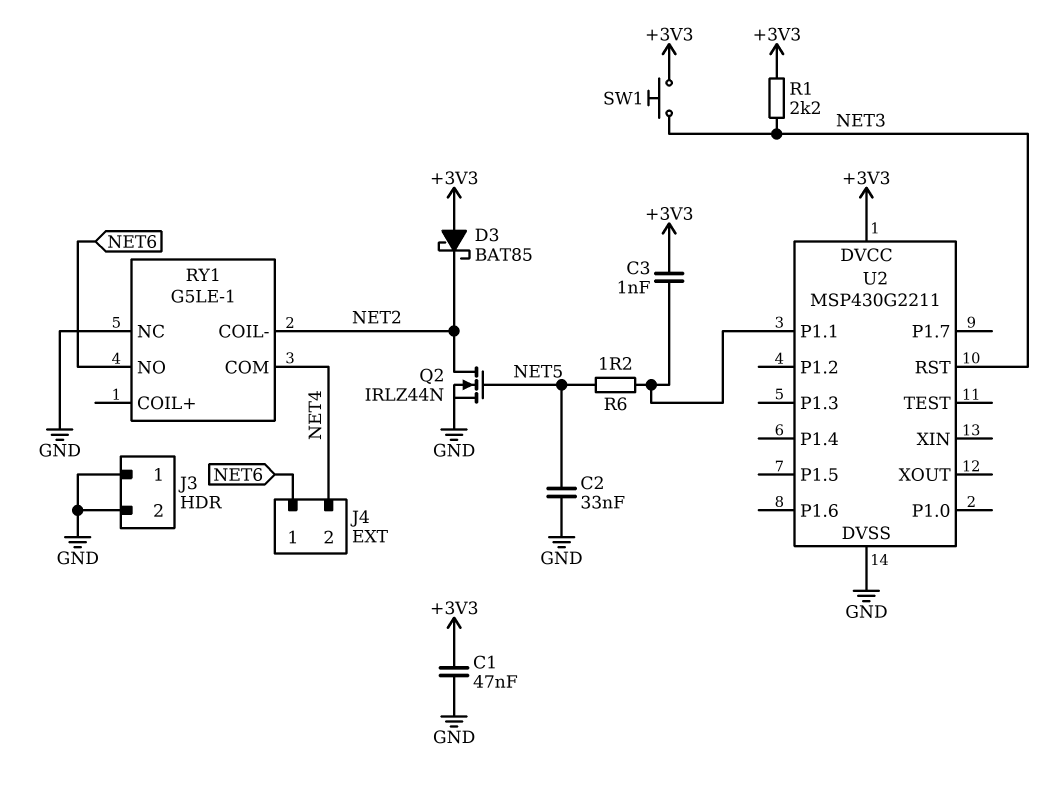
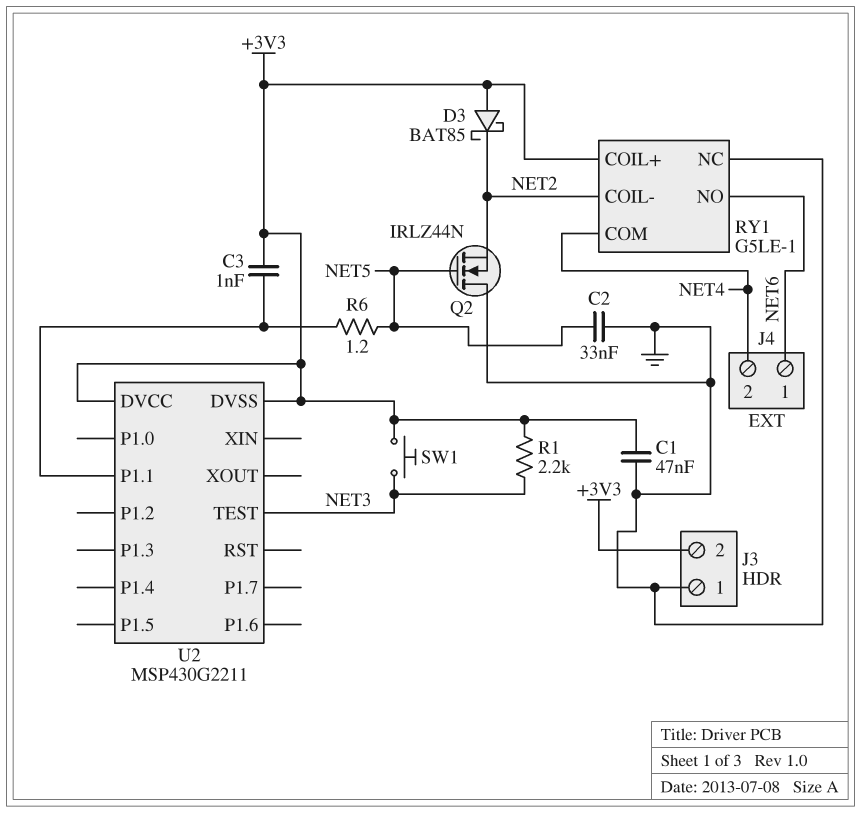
J3 pin 2: GND -> +3V3
Q2: NMOS IRLZ44N (G NET5, D NET2, S GND) -> NMOS IRLZ44N (G NET5, D GND, S NET2)
RY1 pin COIL+: none -> +3V3
U2 pin DVSS: GND -> +3V3
U2 pin RST: NET3 -> none
U2 pin TEST: none -> NET3

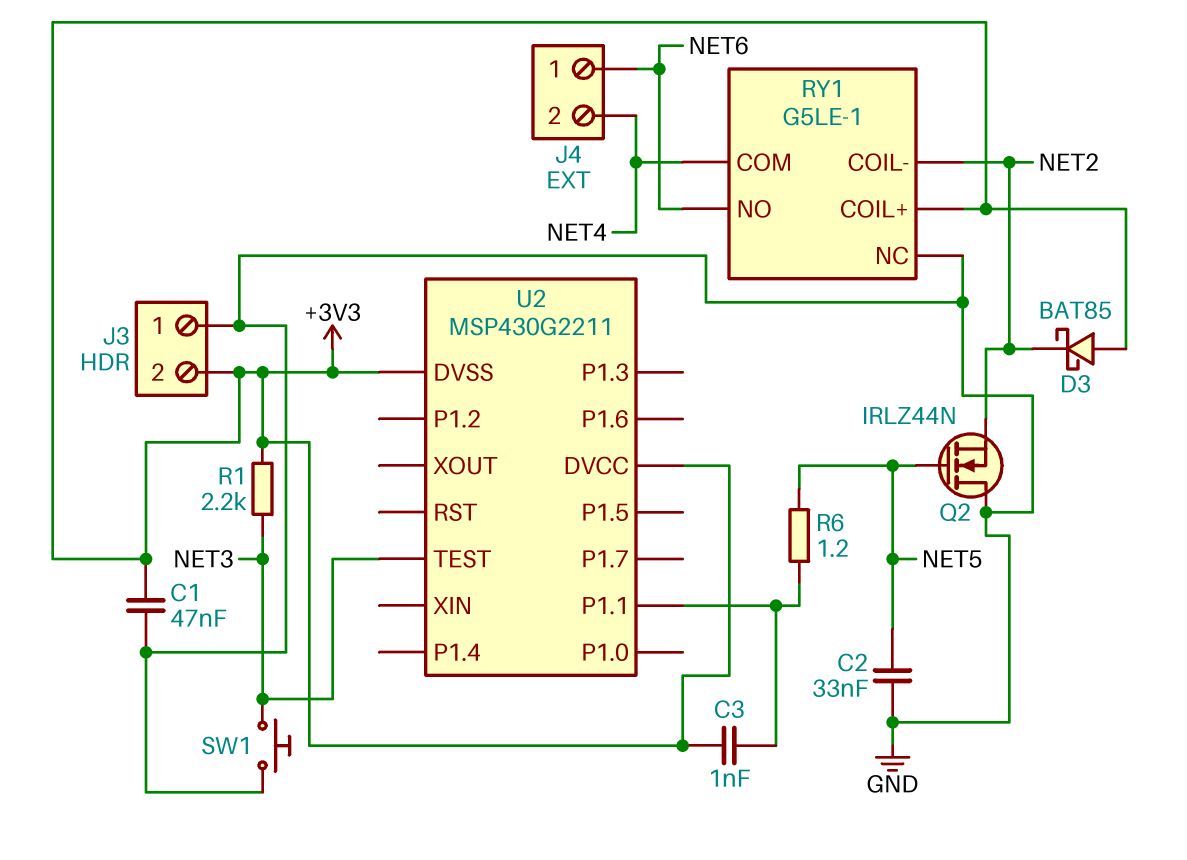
SW1: button (+3V3, NET3) -> button (GND, NET3)

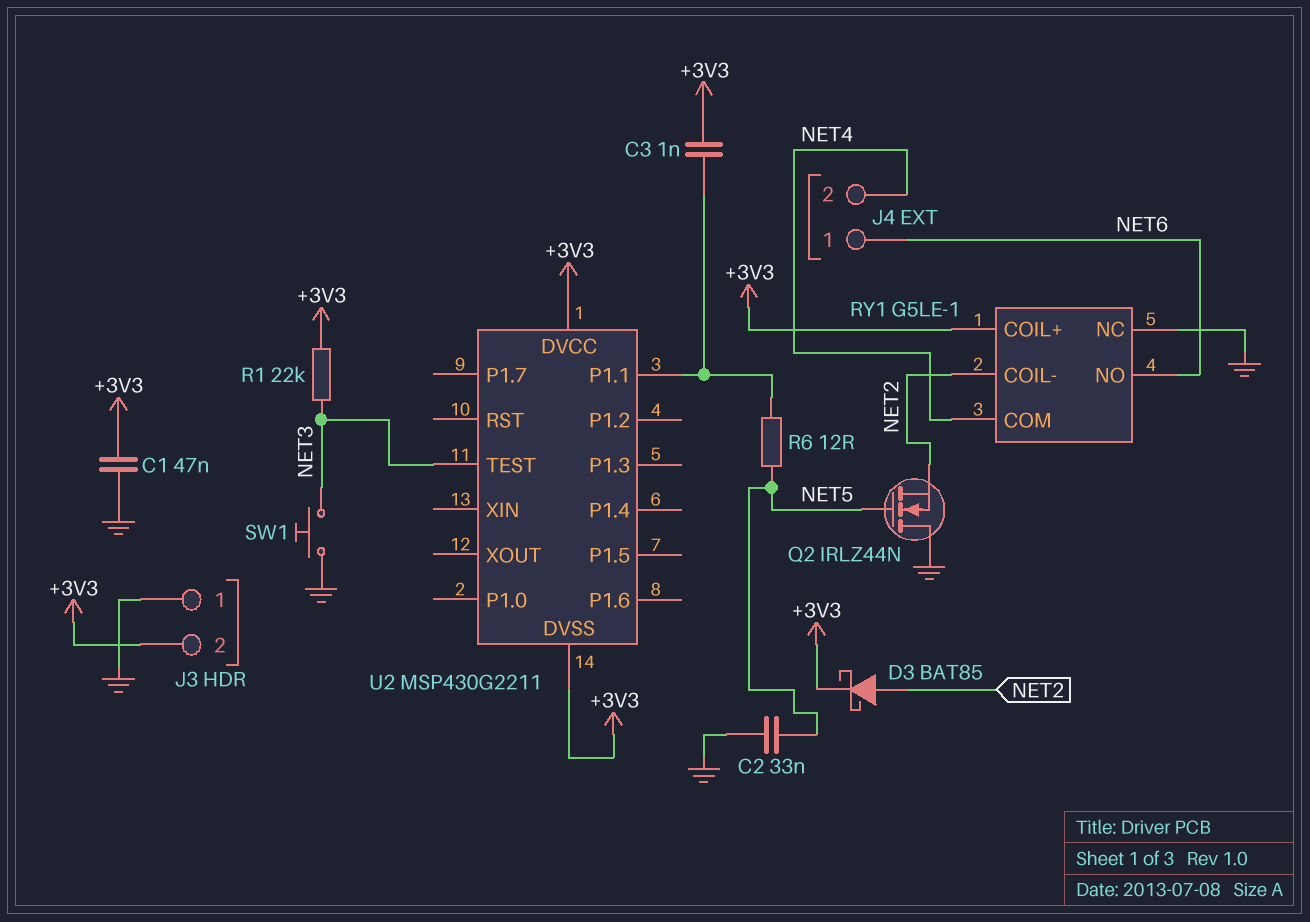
D3: schottky BAT85 (A +3V3, K NET2) -> schottky BAT85 (A NET2, K +3V3)
R1: 2.2k (+3V3, NET3) -> 22k (+3V3, NET3)
R6: 1.2 (NET5, U2/P1.1) -> 12 (NET5, U2/P1.1)

